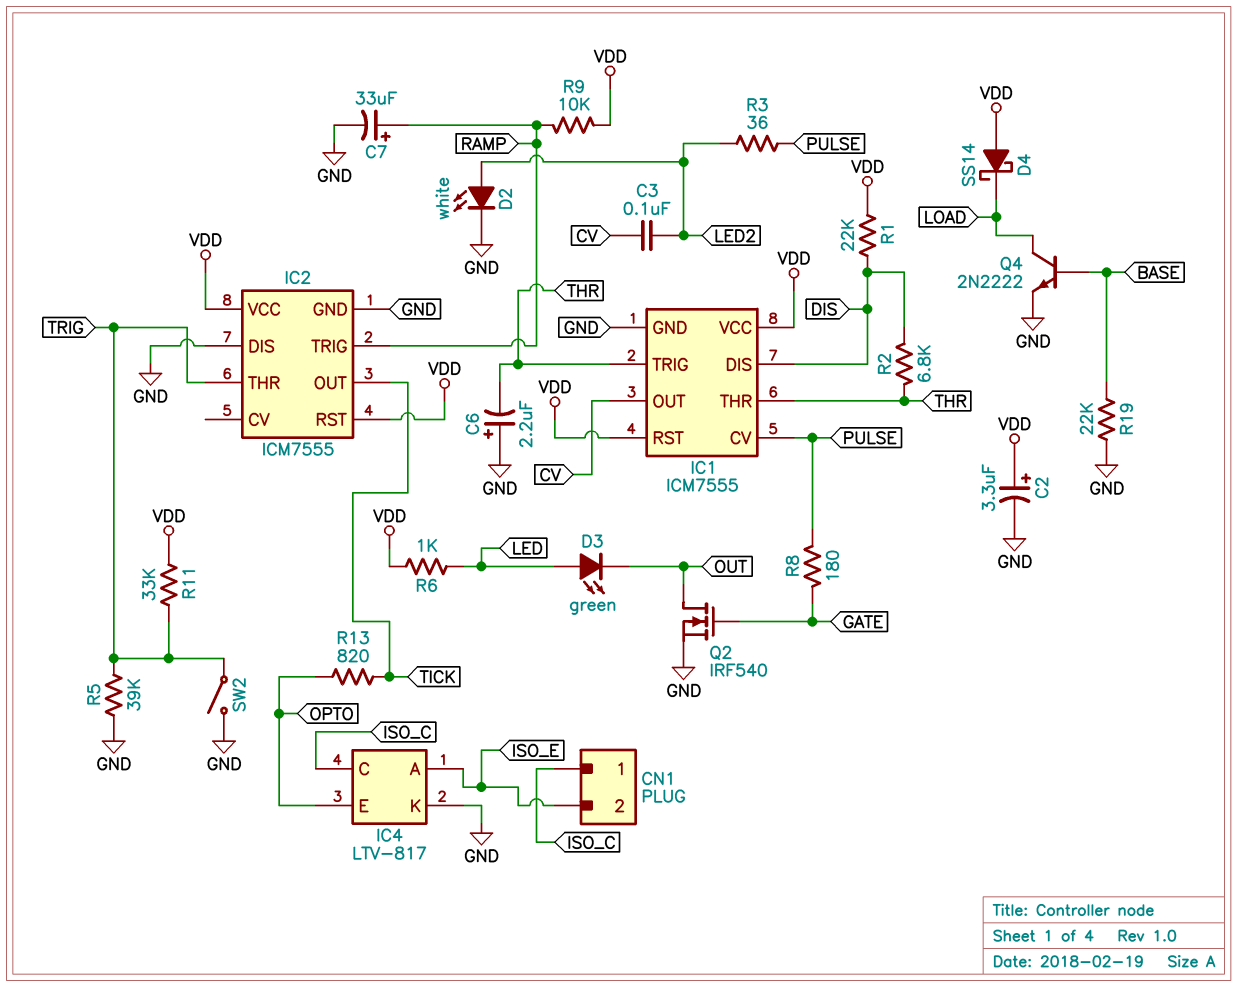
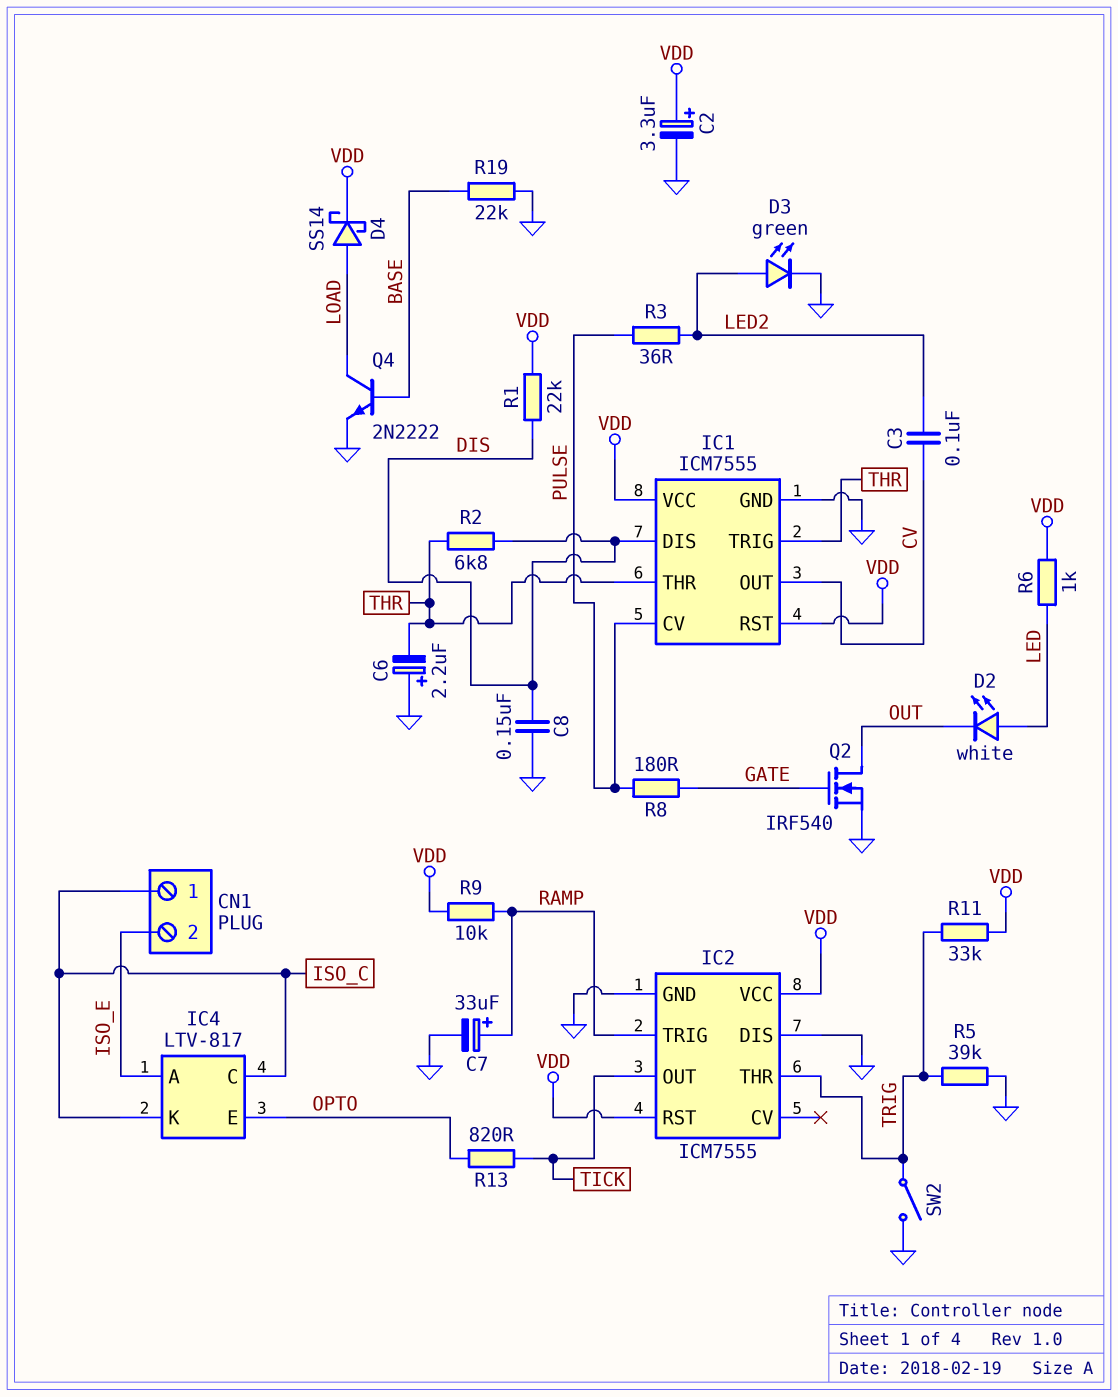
C8: none -> 150nF (DIS, GND)
D2: LED white (A LED2, K GND) -> LED white (A LED, K OUT)
D3: LED green (A LED, K OUT) -> LED green (A LED2, K GND)
D4: schottky SS14 (A VDD, K LOAD) -> schottky SS14 (A LOAD, K VDD)
IC4 pin K: GND -> ISO_C

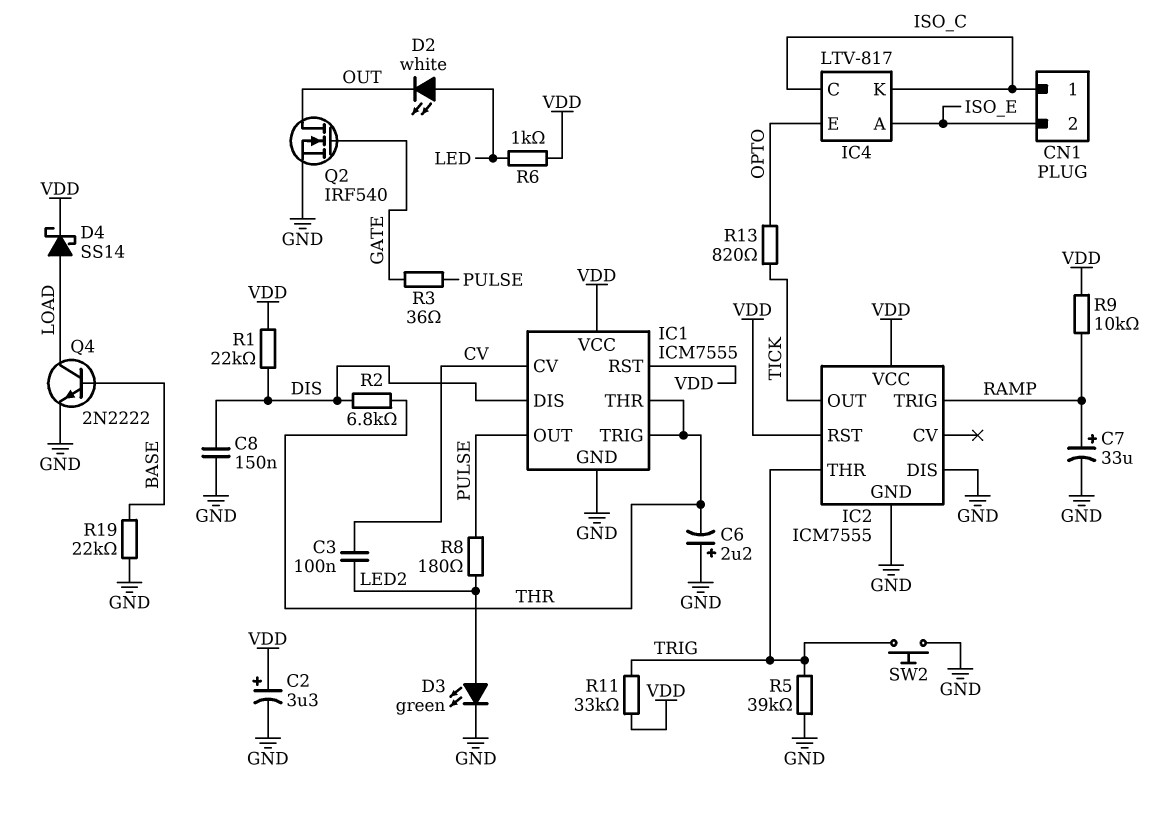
IC1 pin CV: PULSE -> CV
IC1 pin OUT: CV -> PULSE
R3: 36 (LED2, PULSE) -> 36 (GATE, PULSE)
R8: 180 (GATE, PULSE) -> 180 (LED2, PULSE)
SW2: switch (GND, TRIG) -> button (GND, TRIG)

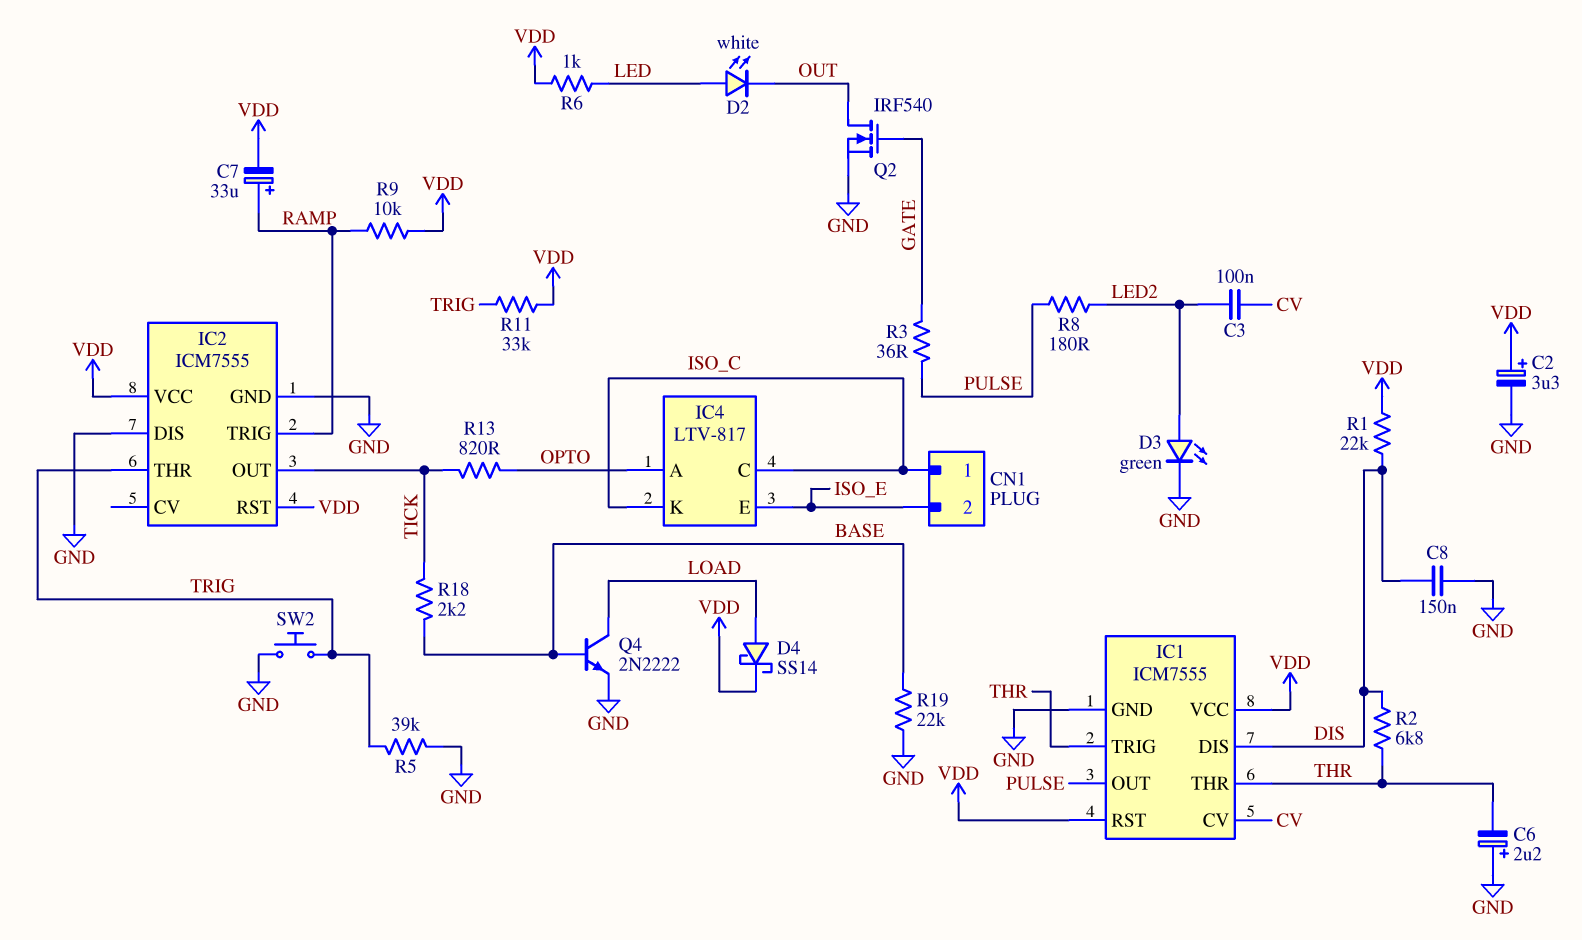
C7: 33uF (plus RAMP, minus GND) -> 33uF (plus RAMP, minus VDD)
IC4 pin A: ISO_E -> OPTO
IC4 pin E: OPTO -> ISO_E
R18: none -> 2.2k (BASE, TICK)

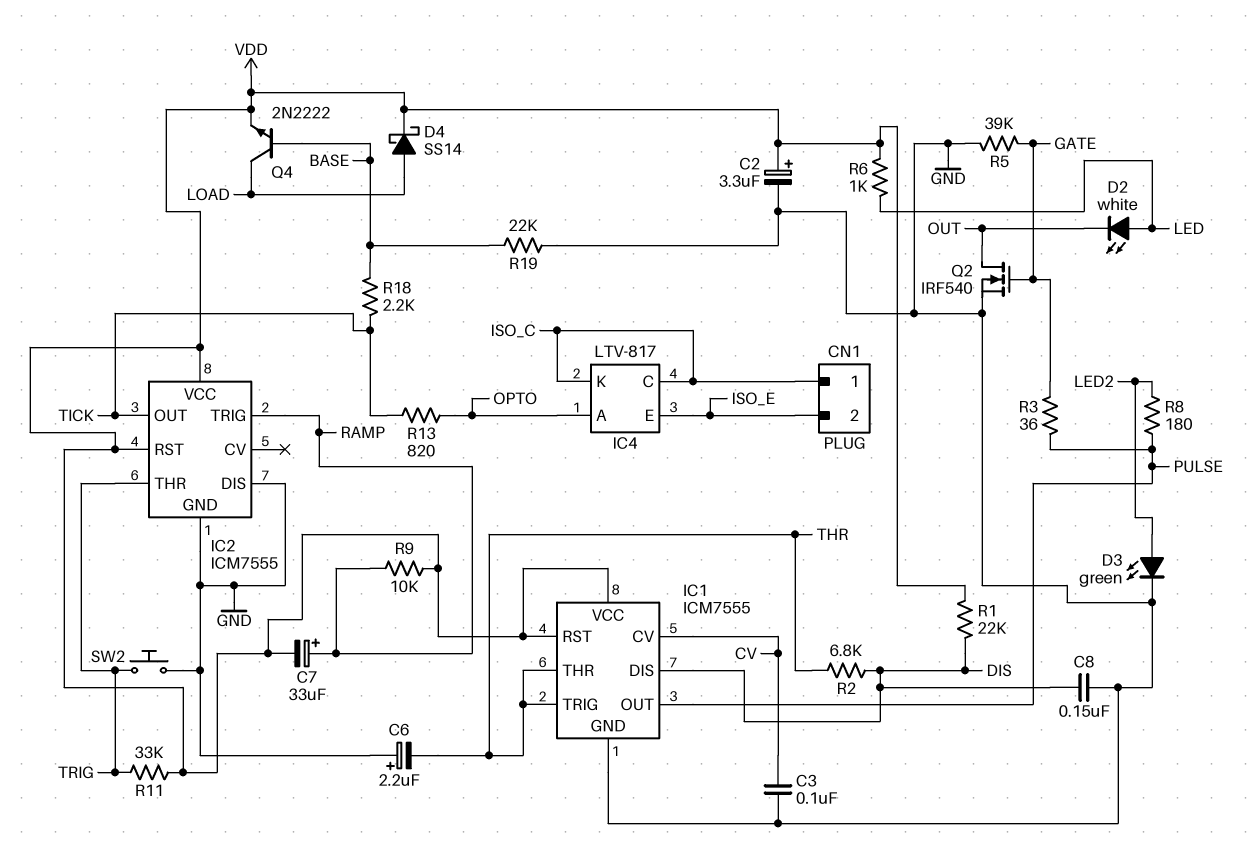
C3: 100nF (CV, LED2) -> 100nF (CV, GND)
Q4: NPN 2N2222 (B BASE, C LOAD, E GND) -> NPN 2N2222 (B BASE, C LOAD, E VDD)
R5: 39k (GND, TRIG) -> 39k (GATE, GND)

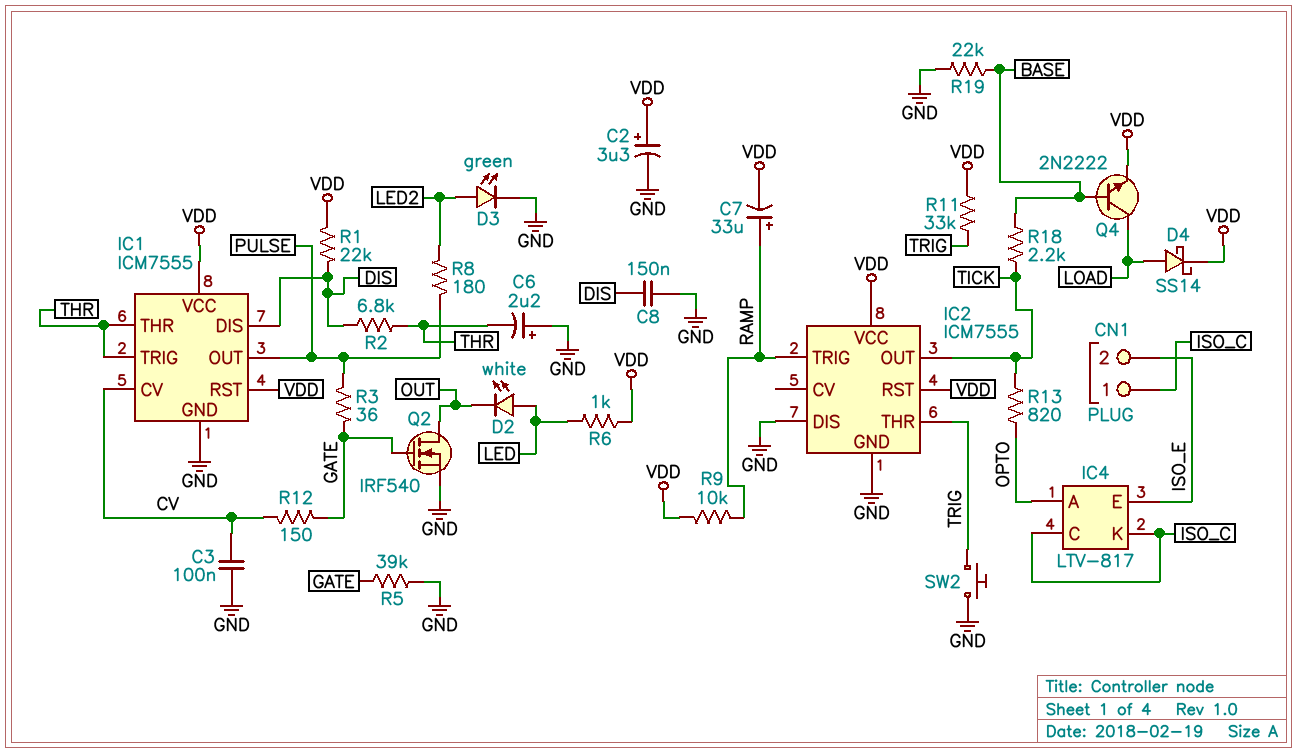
R12: none -> 150 (CV, GATE)

